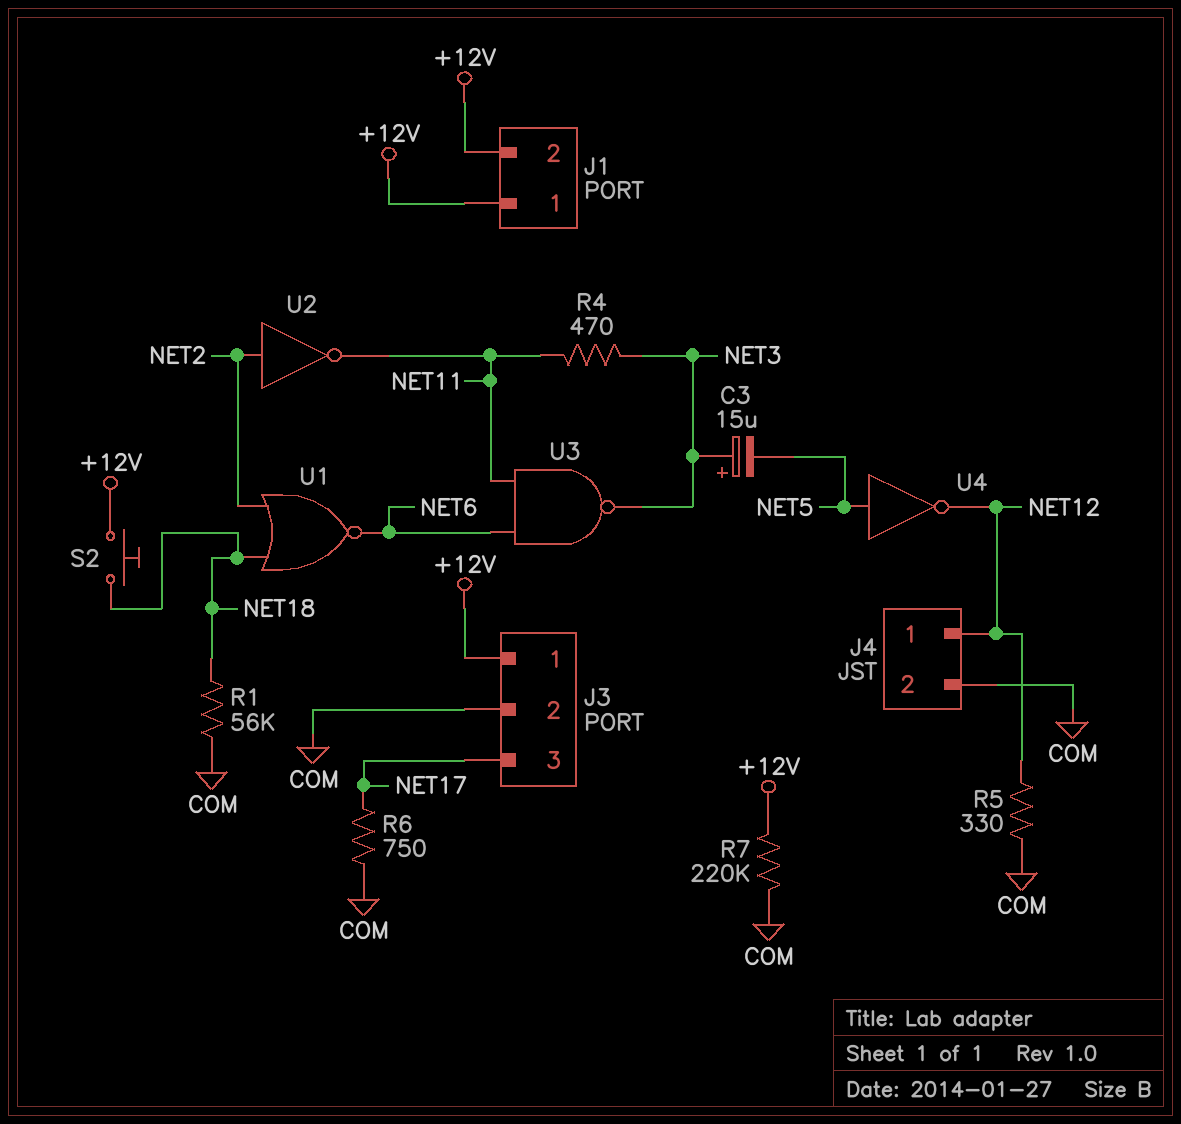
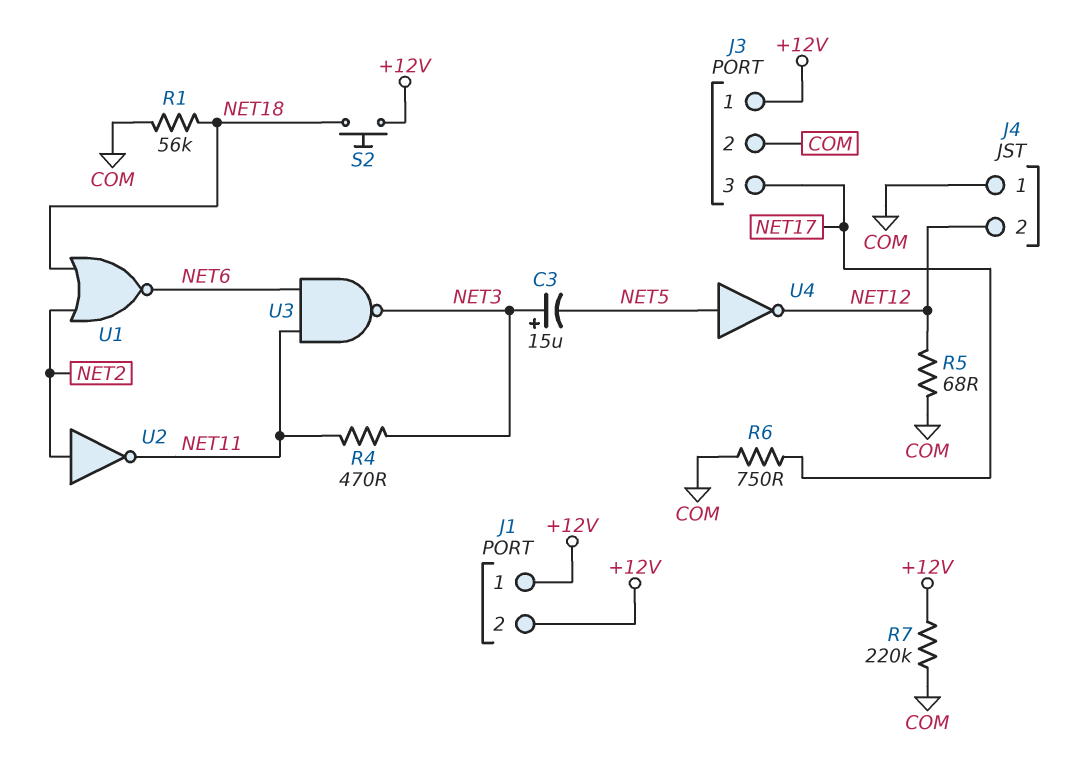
J4 pin 1: NET12 -> COM
J4 pin 2: COM -> NET12
R5: 330 (COM, NET12) -> 68 (COM, NET12)

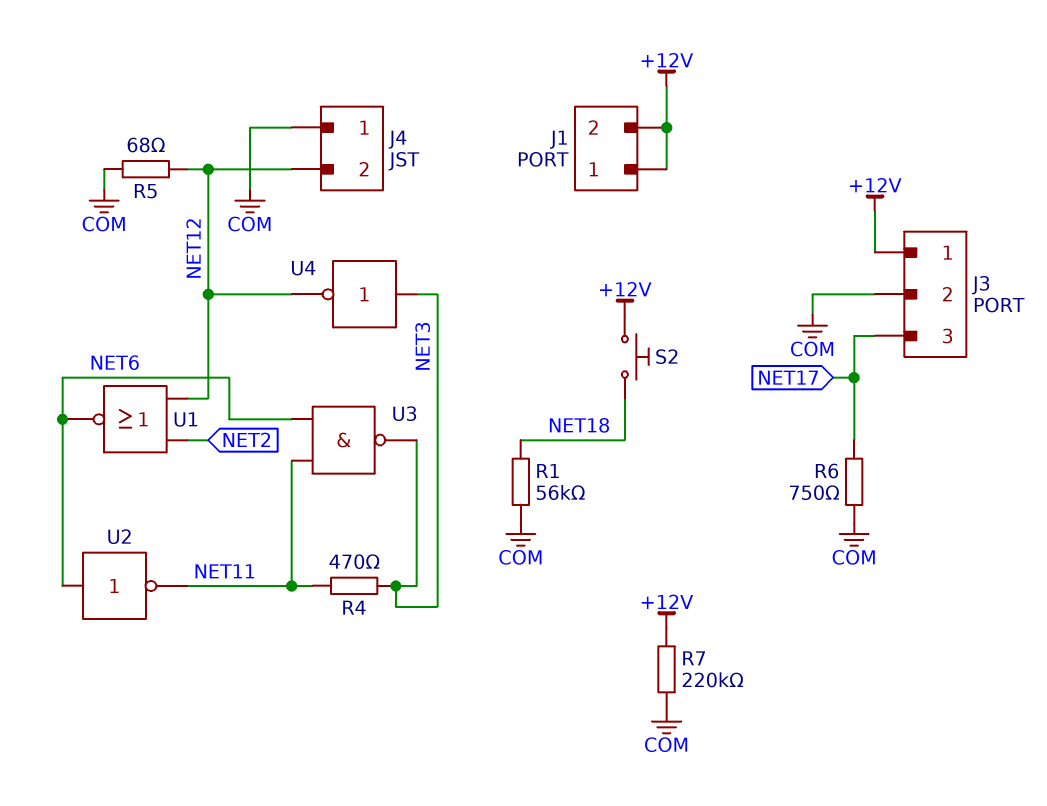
C3: 15uF (plus NET3, minus NET5) -> none
U1: NOR (in NET2, in NET18, out NET6) -> NOR (in NET2, in NET12, out NET6)
U2: NOT (in NET2, out NET11) -> NOT (in NET6, out NET11)
U4: NOT (in NET5, out NET12) -> NOT (in NET3, out NET12)

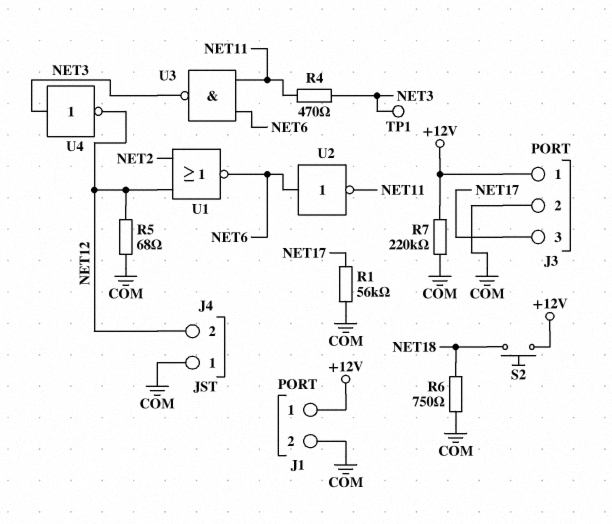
J1 pin 2: +12V -> COM
R1: 56k (COM, NET18) -> 56k (COM, NET17)
R6: 750 (COM, NET17) -> 750 (COM, NET18)
TP1: none -> test point (NET3)

